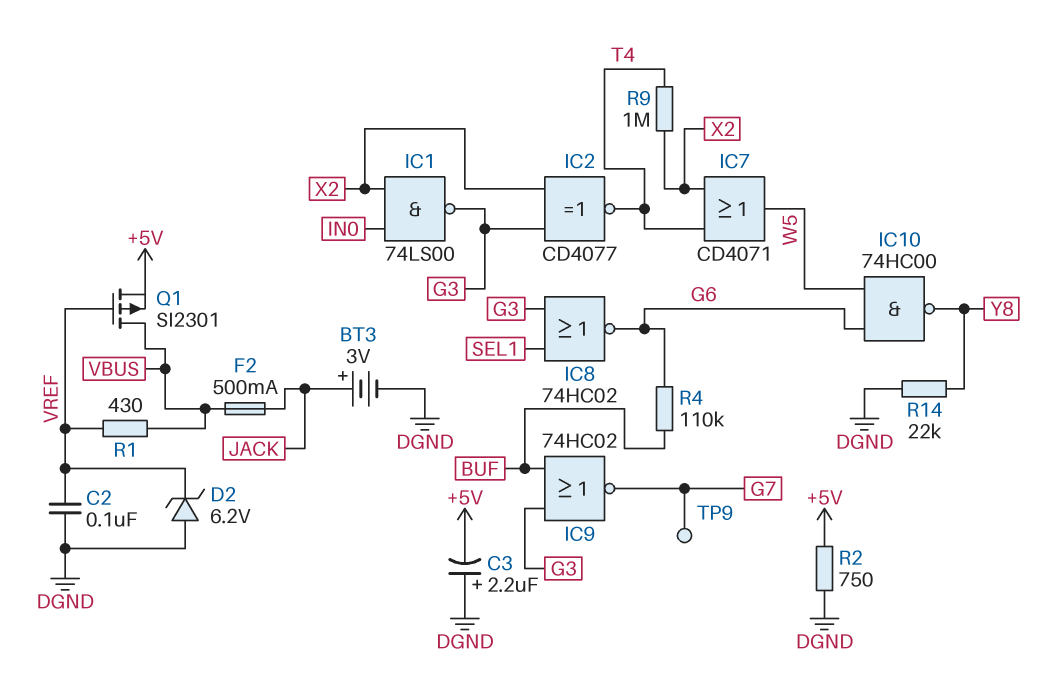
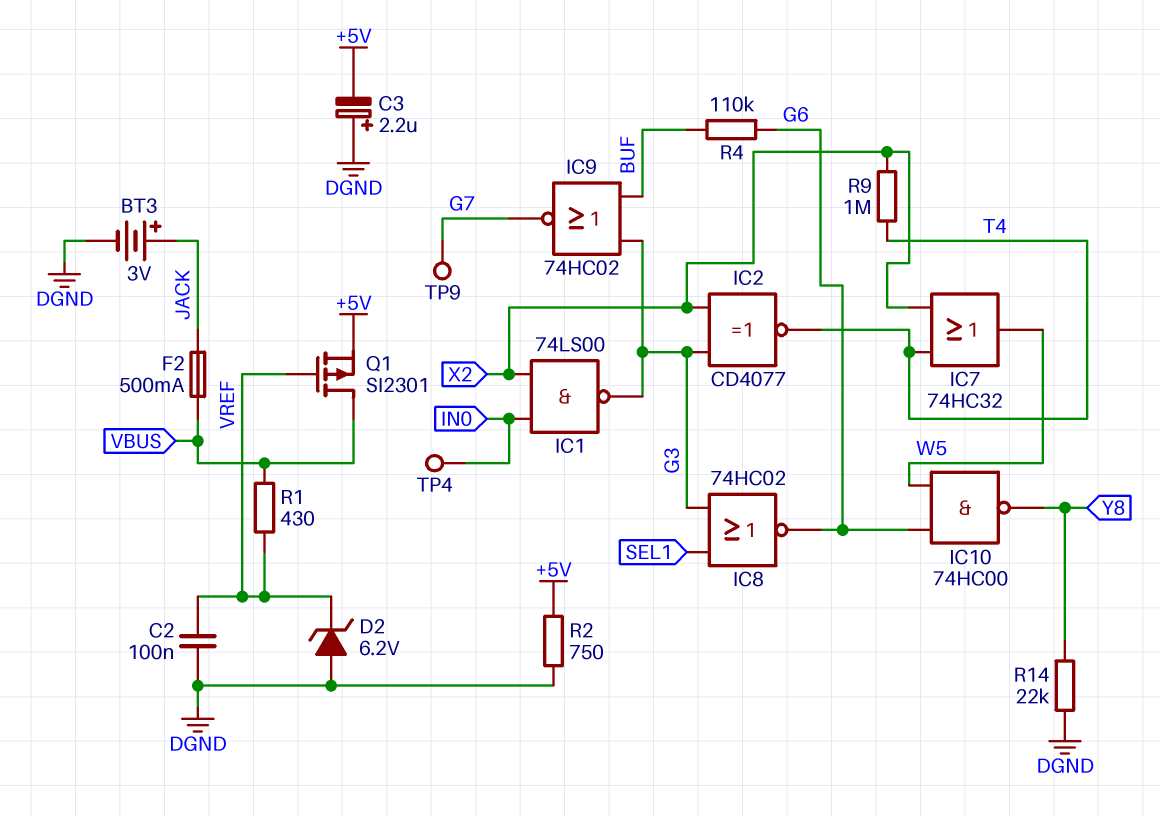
IC7: OR CD4071 (in T4, in X2, out W5) -> OR 74HC32 (in T4, in X2, out W5)
TP4: none -> test point (IN0)

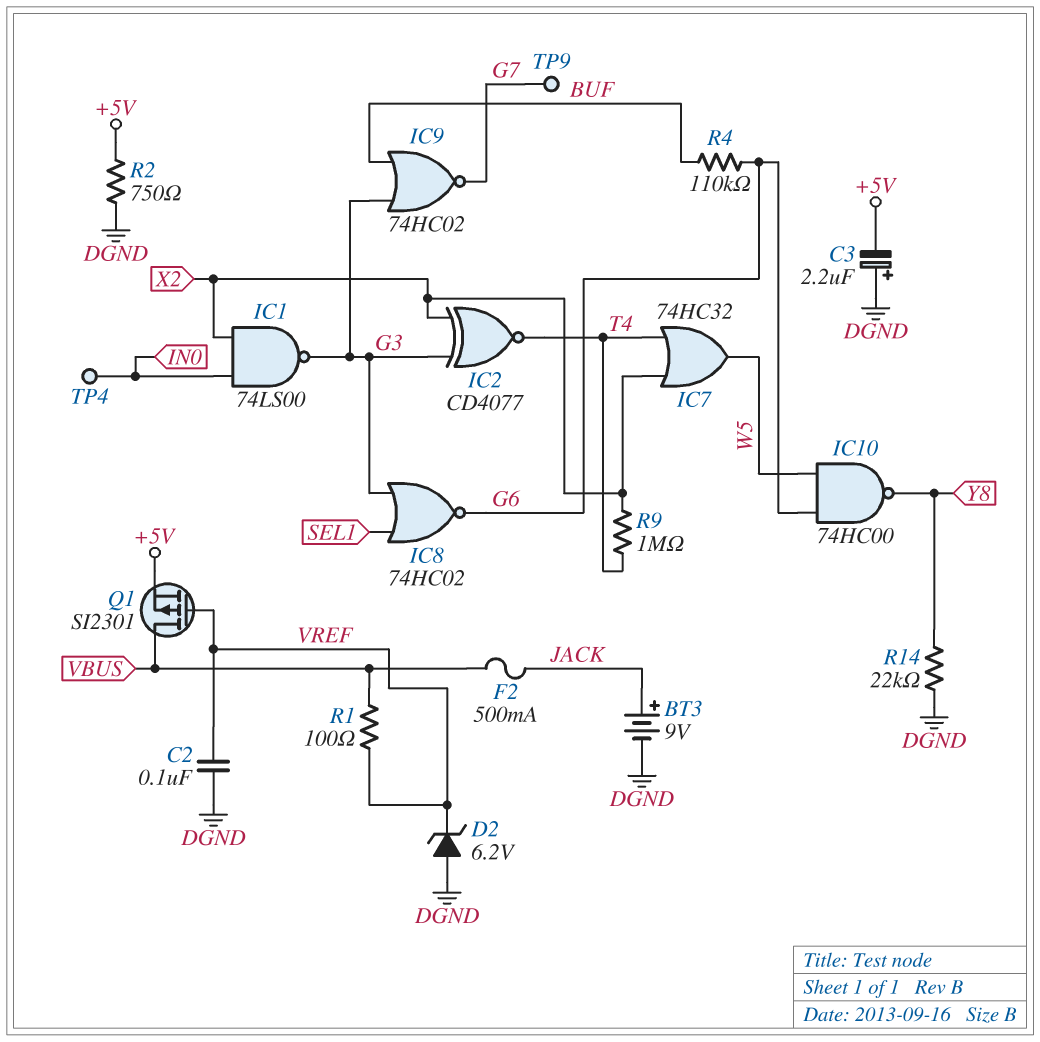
BT3: 3V (plus JACK, minus DGND) -> 9V (plus JACK, minus DGND)
R1: 430 (VBUS, VREF) -> 100 (VBUS, VREF)

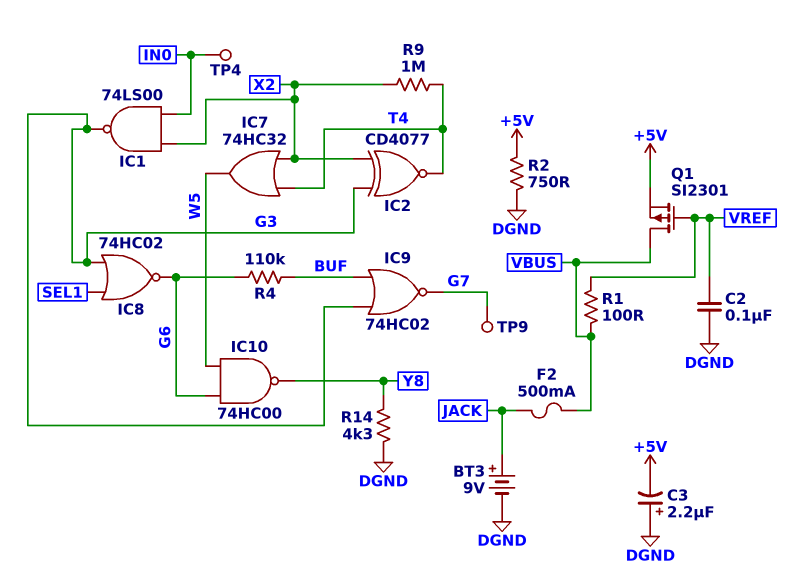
D2: zener 6.2V (A DGND, K VREF) -> none
R14: 22k (DGND, Y8) -> 4.3k (DGND, Y8)

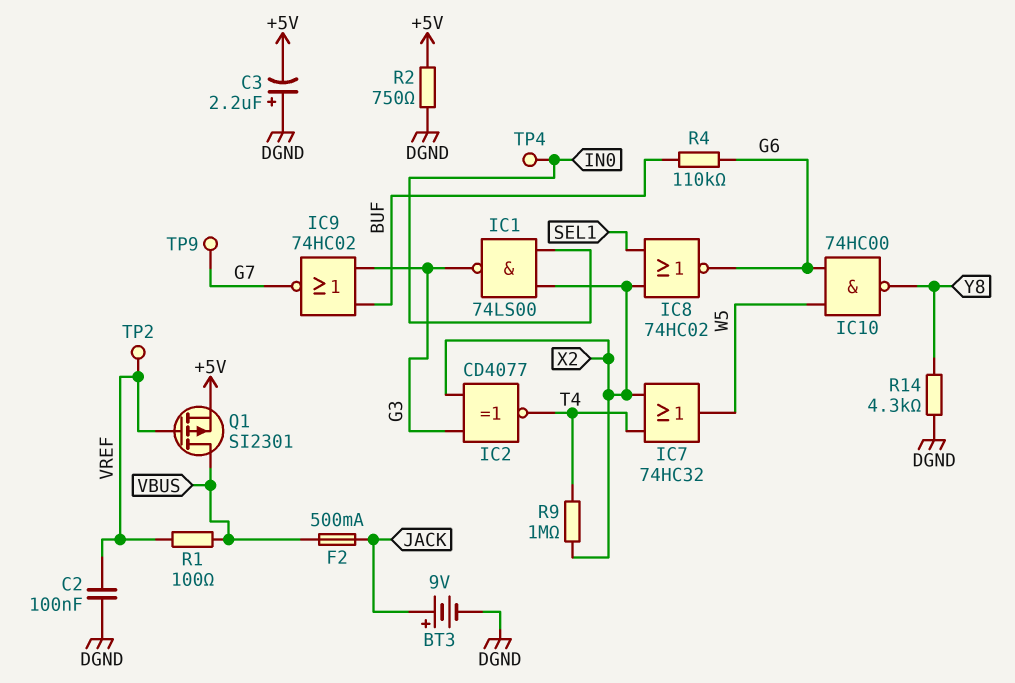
IC8: NOR 74HC02 (in G3, in SEL1, out G6) -> NOR 74HC02 (in SEL1, in X2, out G6)
TP2: none -> test point (VREF)

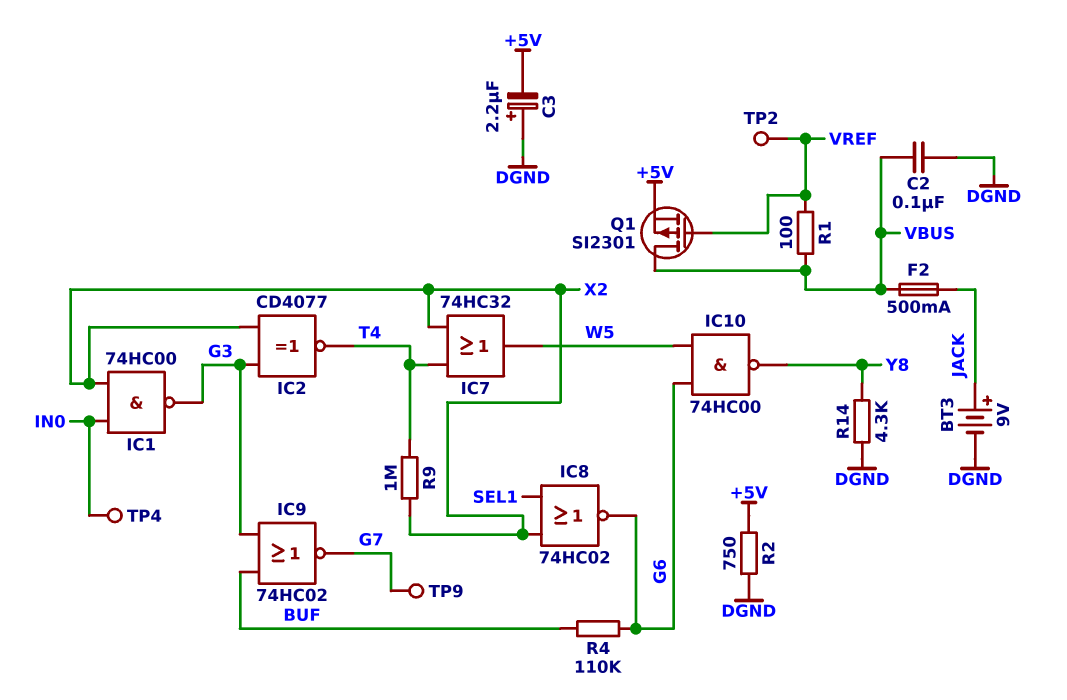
C2: 100nF (DGND, VREF) -> 100nF (DGND, VBUS)
IC1: NAND 74LS00 (in IN0, in X2, out G3) -> NAND 74HC00 (in IN0, in X2, out G3)

